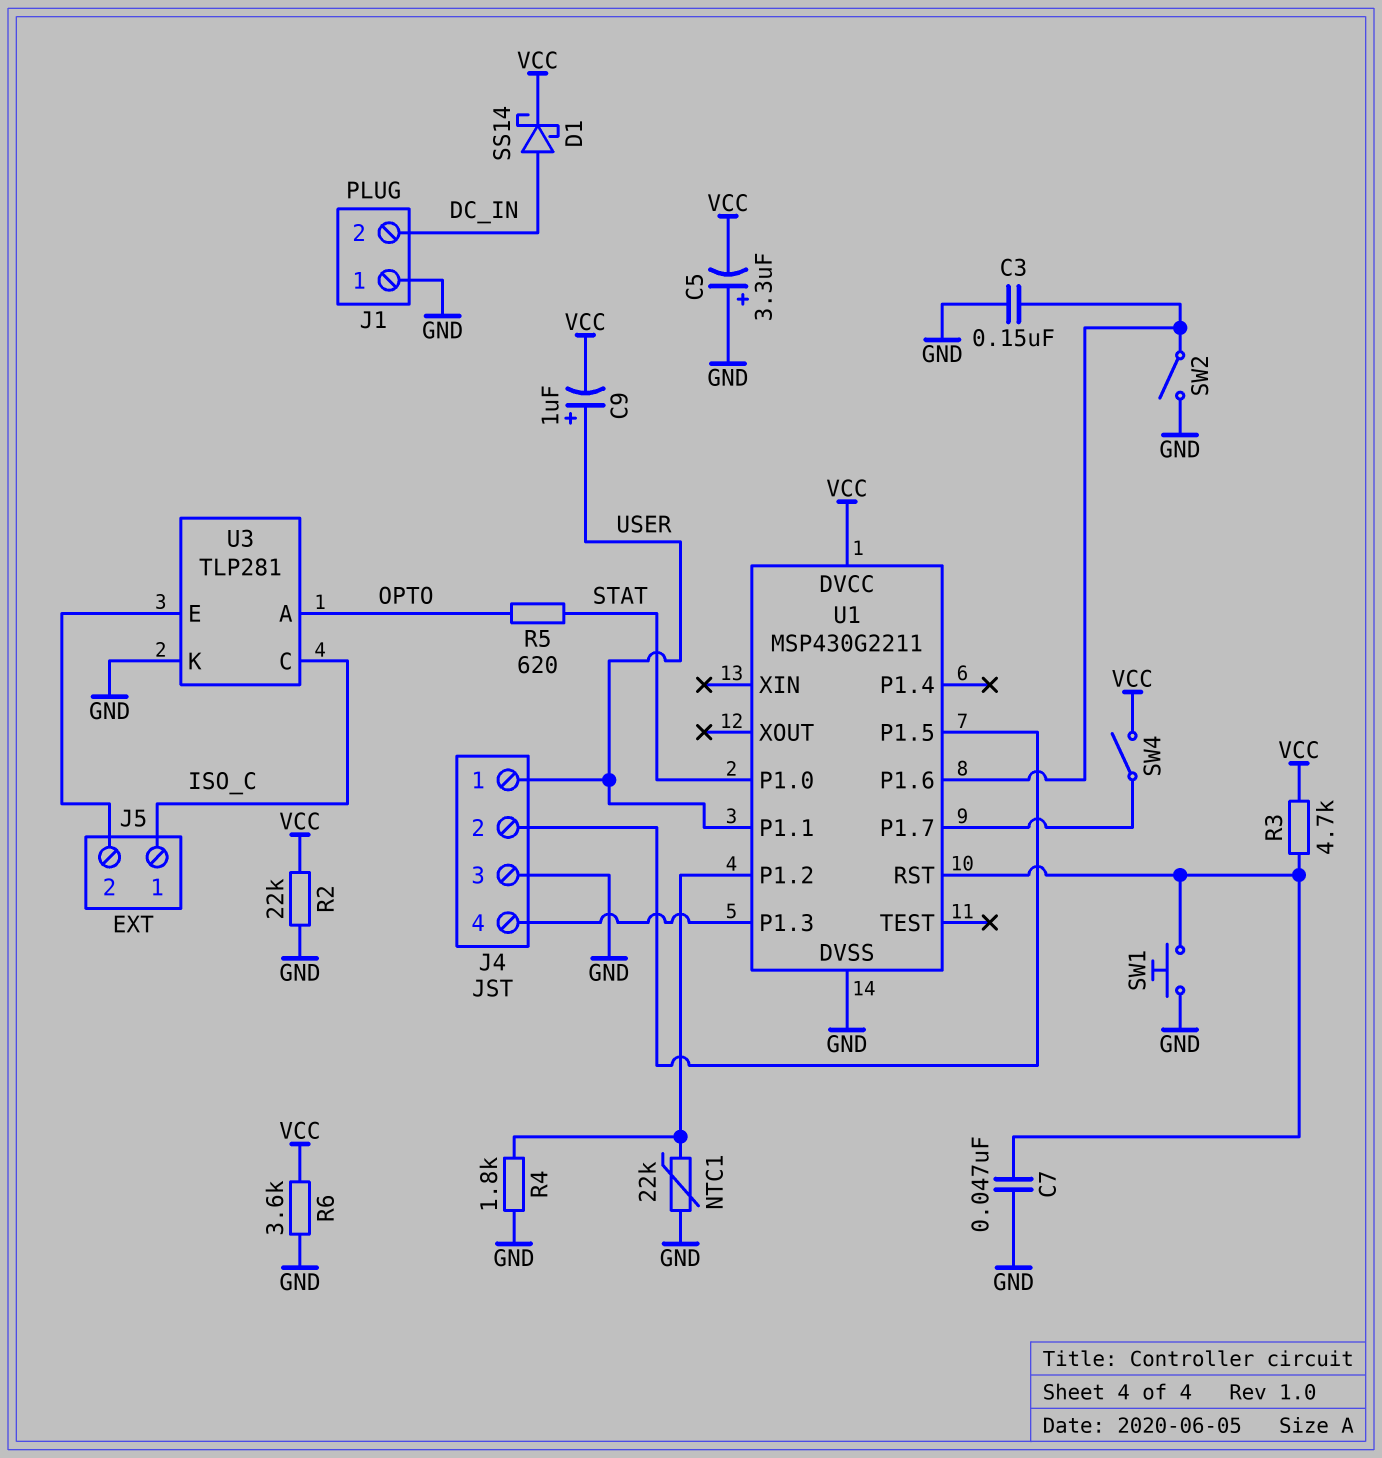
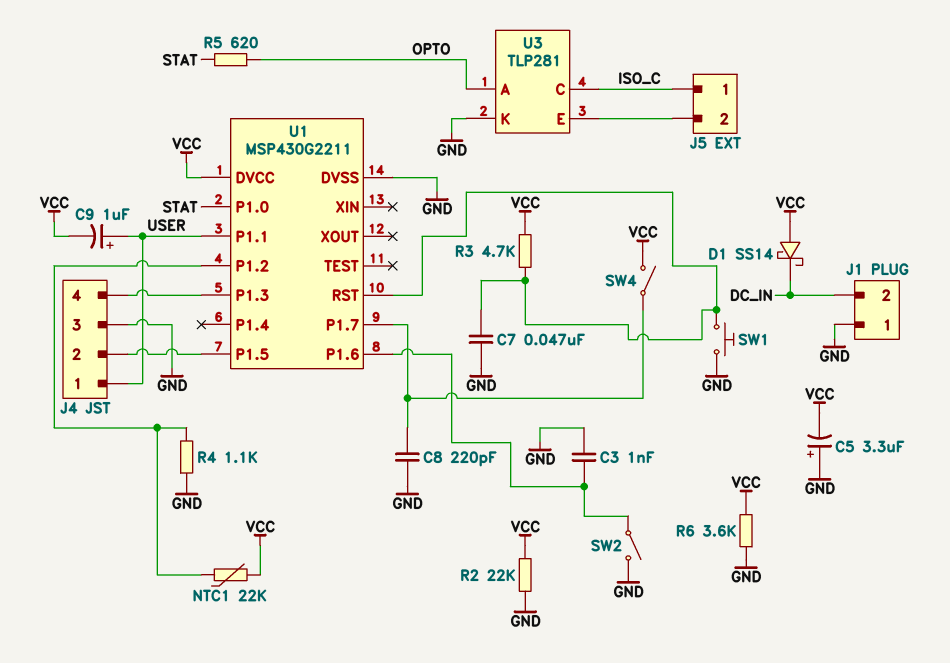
C3: 150nF (GND, U1/P1.6) -> 1nF (GND, U1/P1.6)
C8: none -> 220pF (GND, U1/P1.7)
D1: schottky SS14 (A DC_IN, K VCC) -> schottky SS14 (A VCC, K DC_IN)
NTC1: 22k (GND, U1/P1.2) -> 22k (U1/P1.2, VCC)
R4: 1.8k (GND, U1/P1.2) -> 1.1k (GND, U1/P1.2)

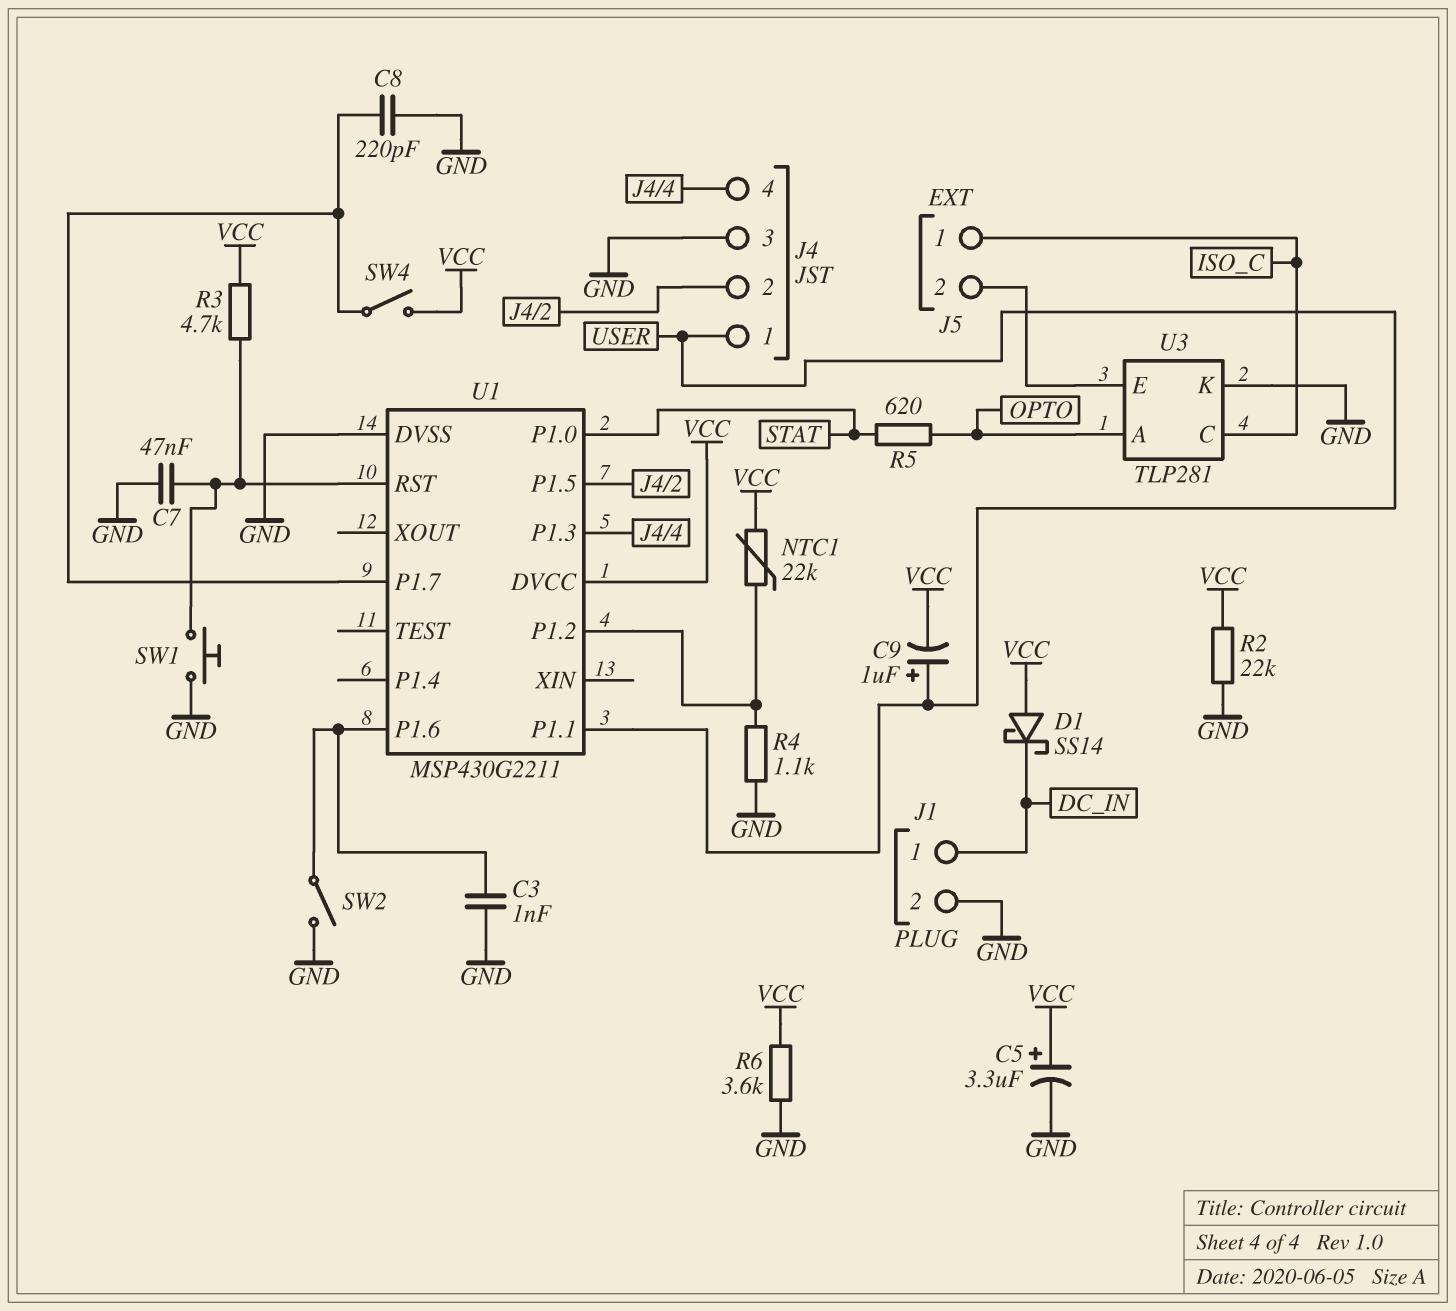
C5: 3.3uF (plus GND, minus VCC) -> 3.3uF (plus VCC, minus GND)
J1 pin 1: GND -> DC_IN
J1 pin 2: DC_IN -> GND

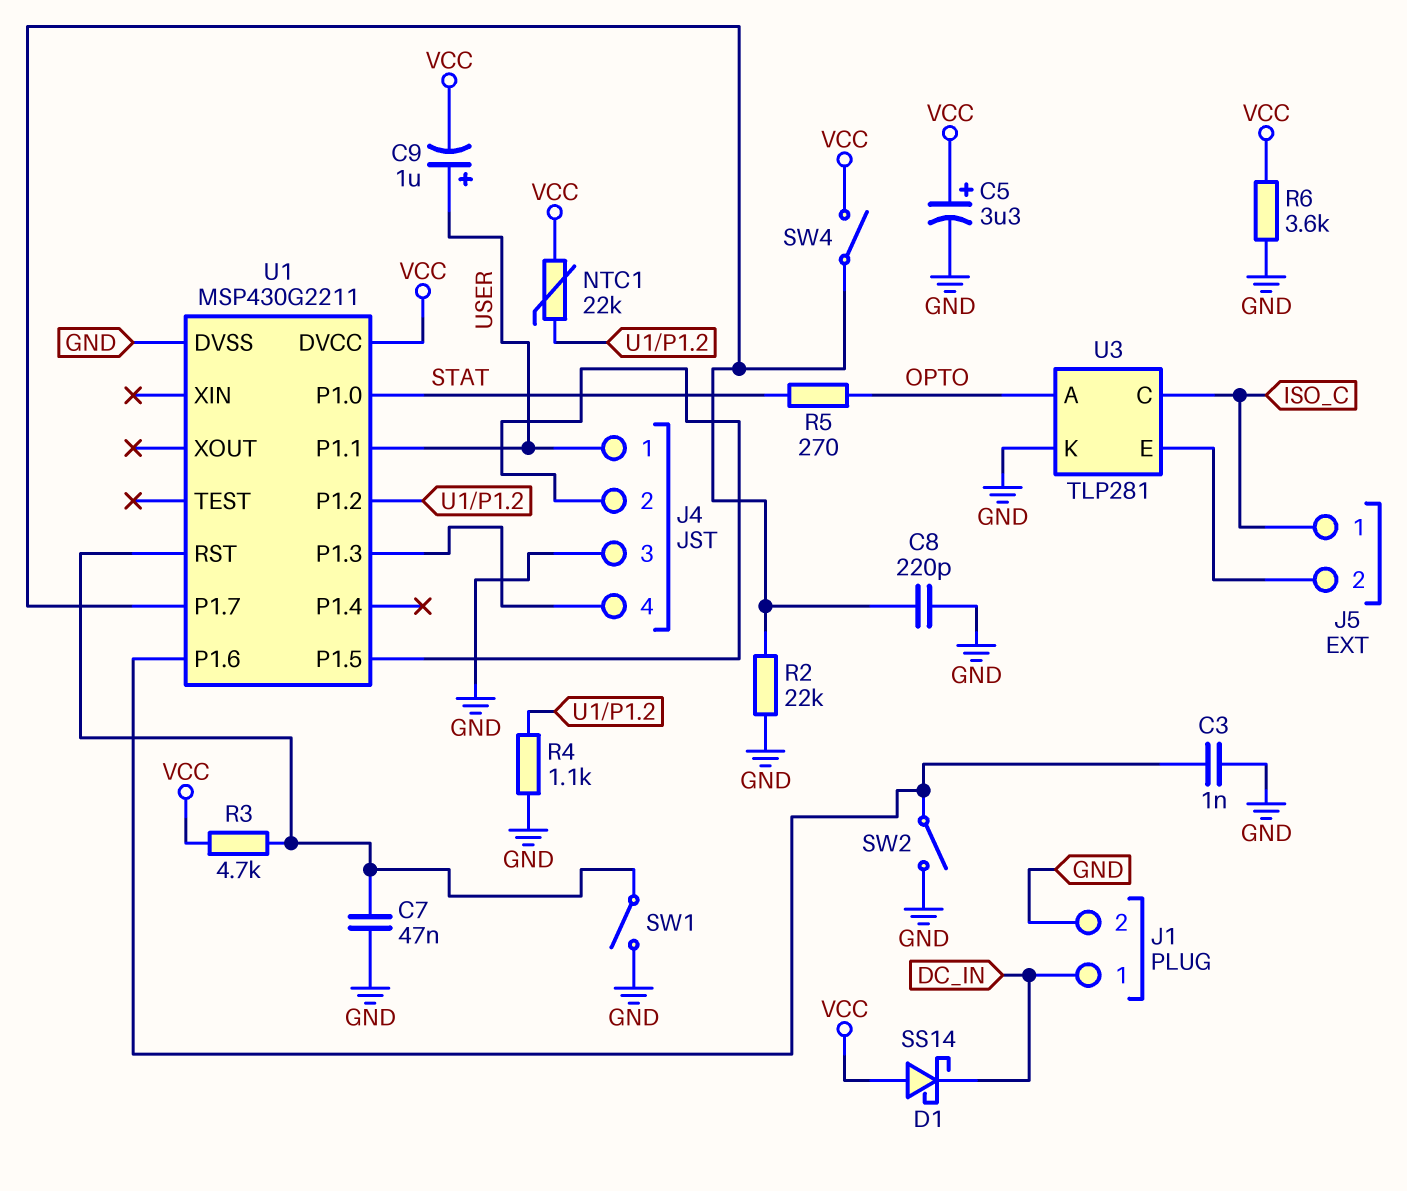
R2: 22k (GND, VCC) -> 22k (GND, U1/P1.7)
R5: 620 (OPTO, STAT) -> 270 (OPTO, STAT)
SW1: button (GND, U1/RST) -> switch (GND, U1/RST)

